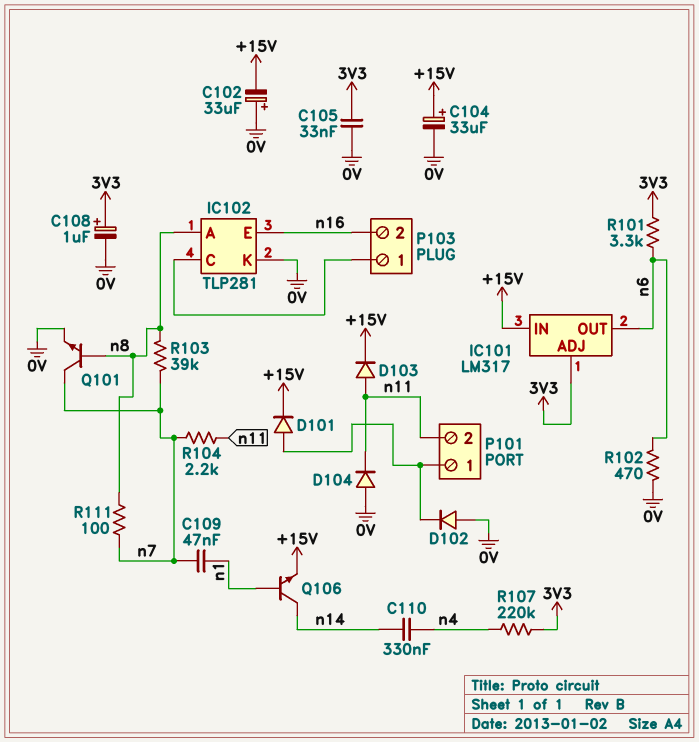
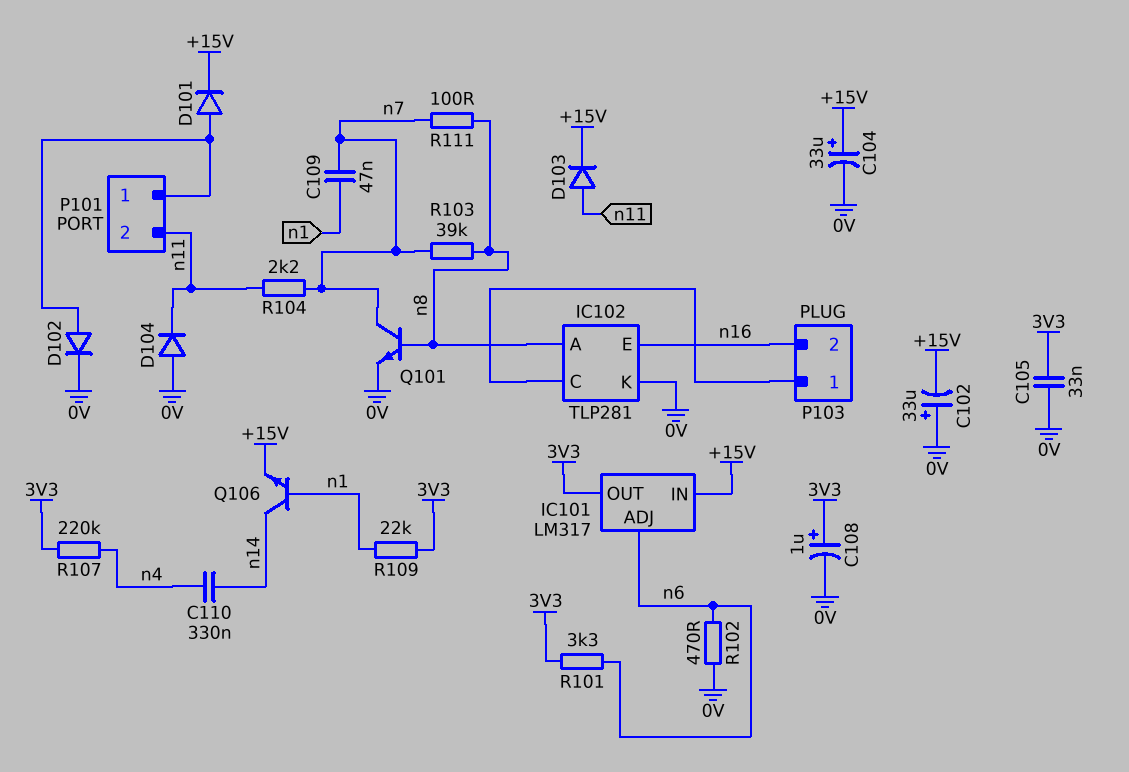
D102: diode (A 0V, K P101/1) -> diode (A P101/1, K 0V)
IC101 pin ADJ: 3V3 -> n6
IC101 pin OUT: n6 -> 3V3
R109: none -> 22k (3V3, n1)

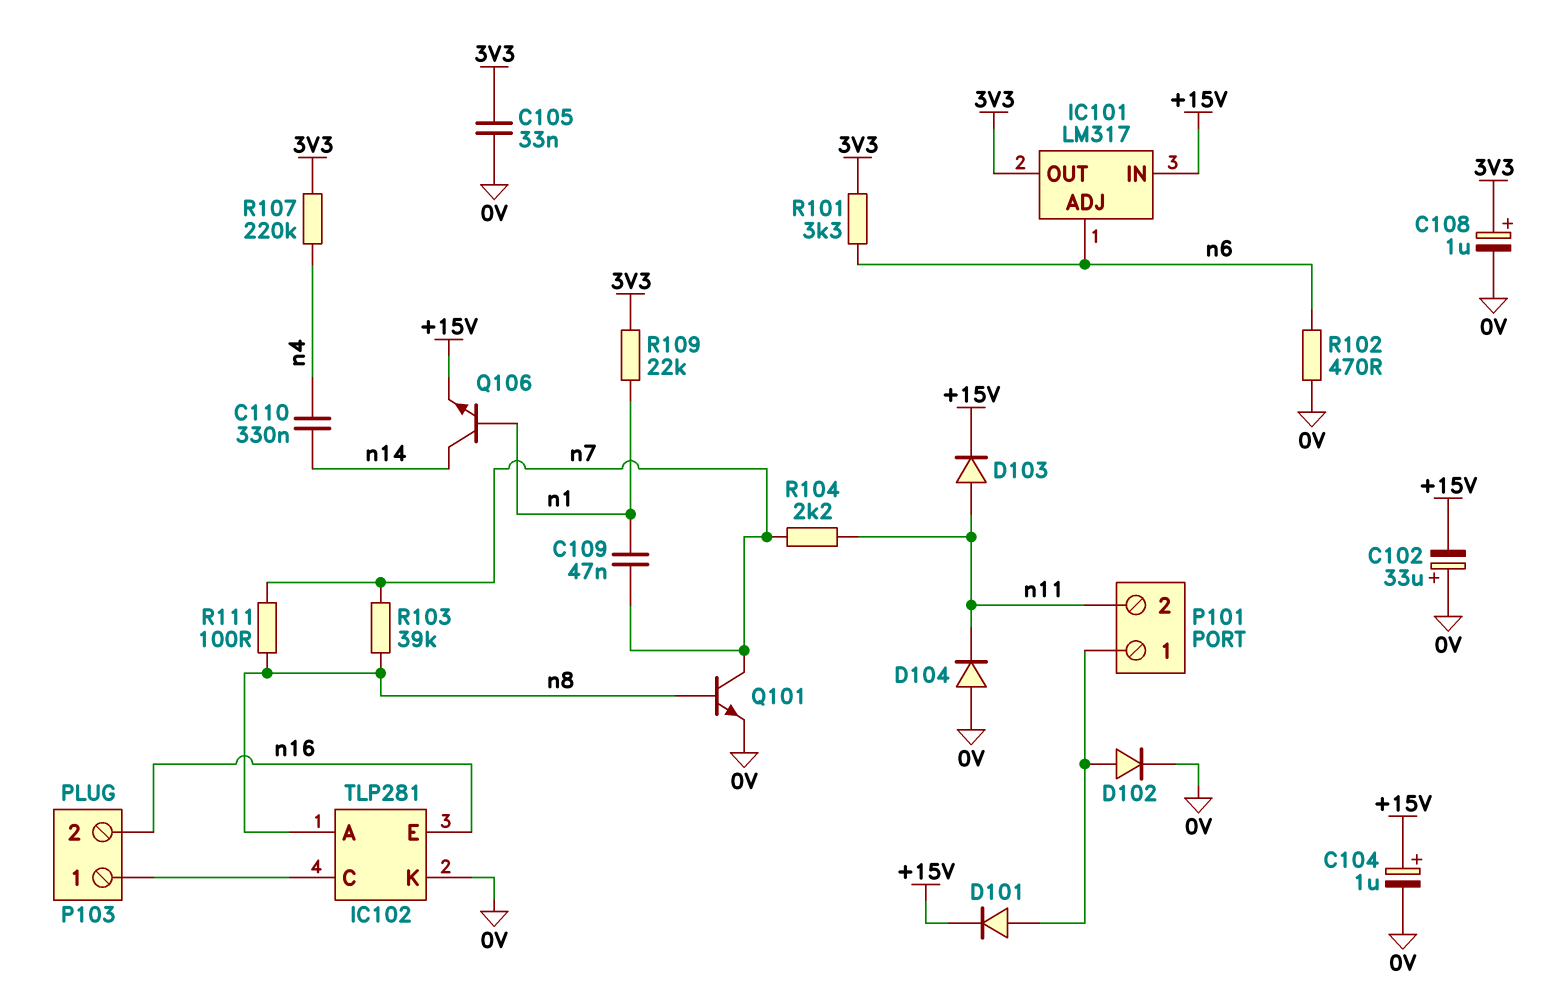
C104: 33uF (plus +15V, minus 0V) -> 1uF (plus +15V, minus 0V)

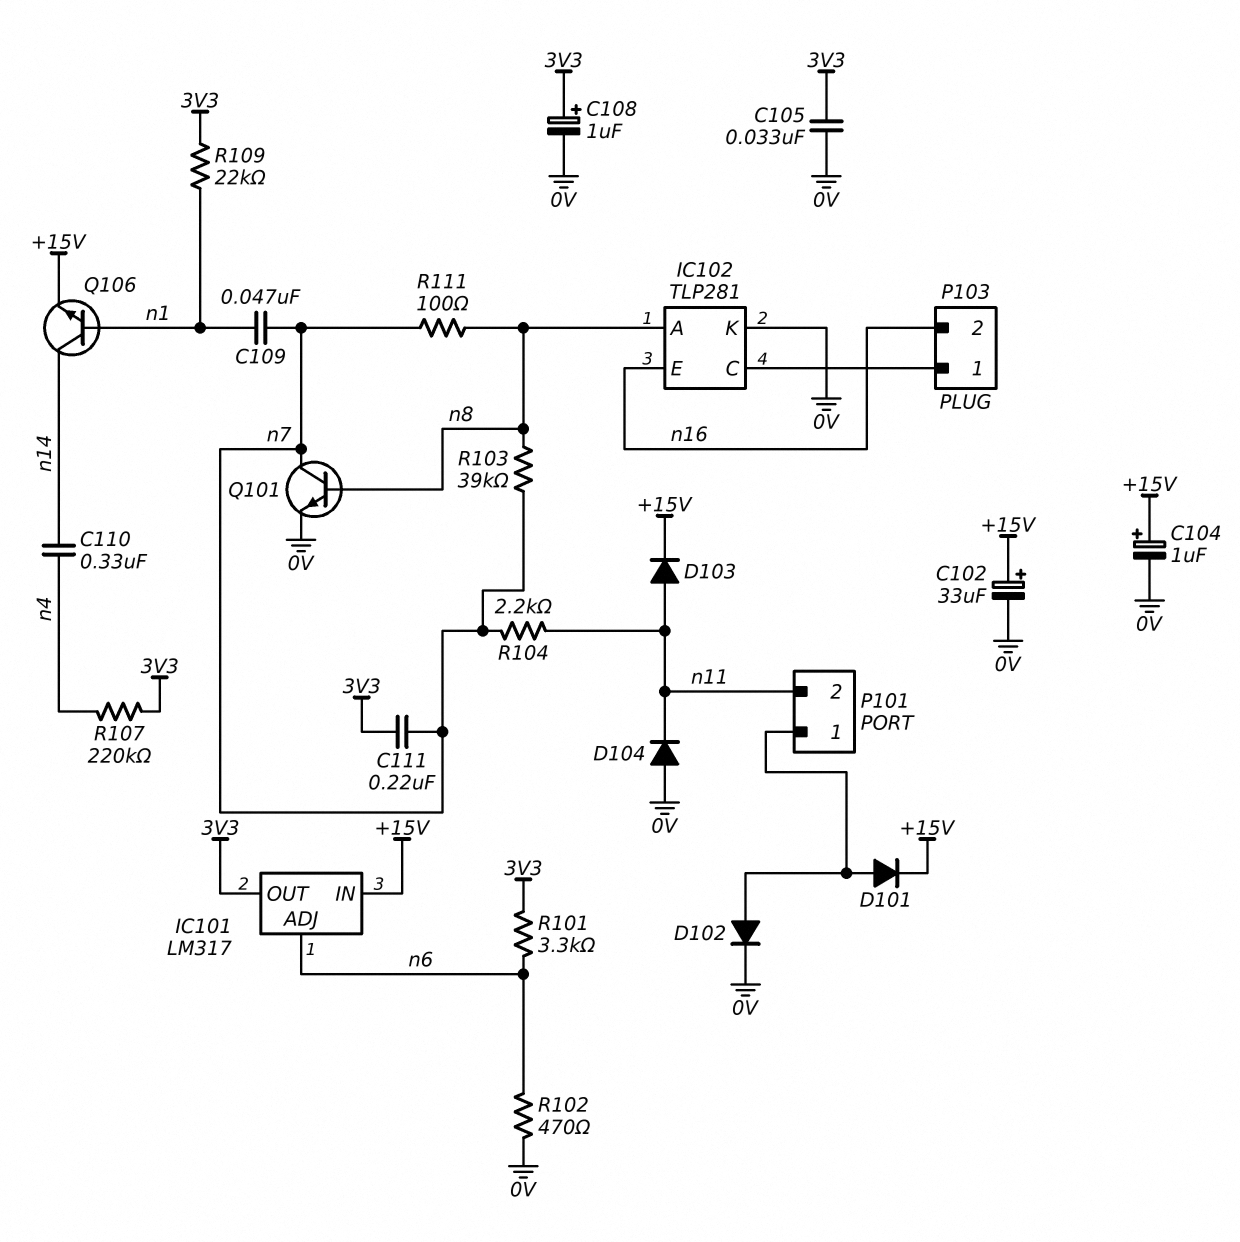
C102: 33uF (plus 0V, minus +15V) -> 33uF (plus +15V, minus 0V)
C111: none -> 220nF (3V3, n7)

